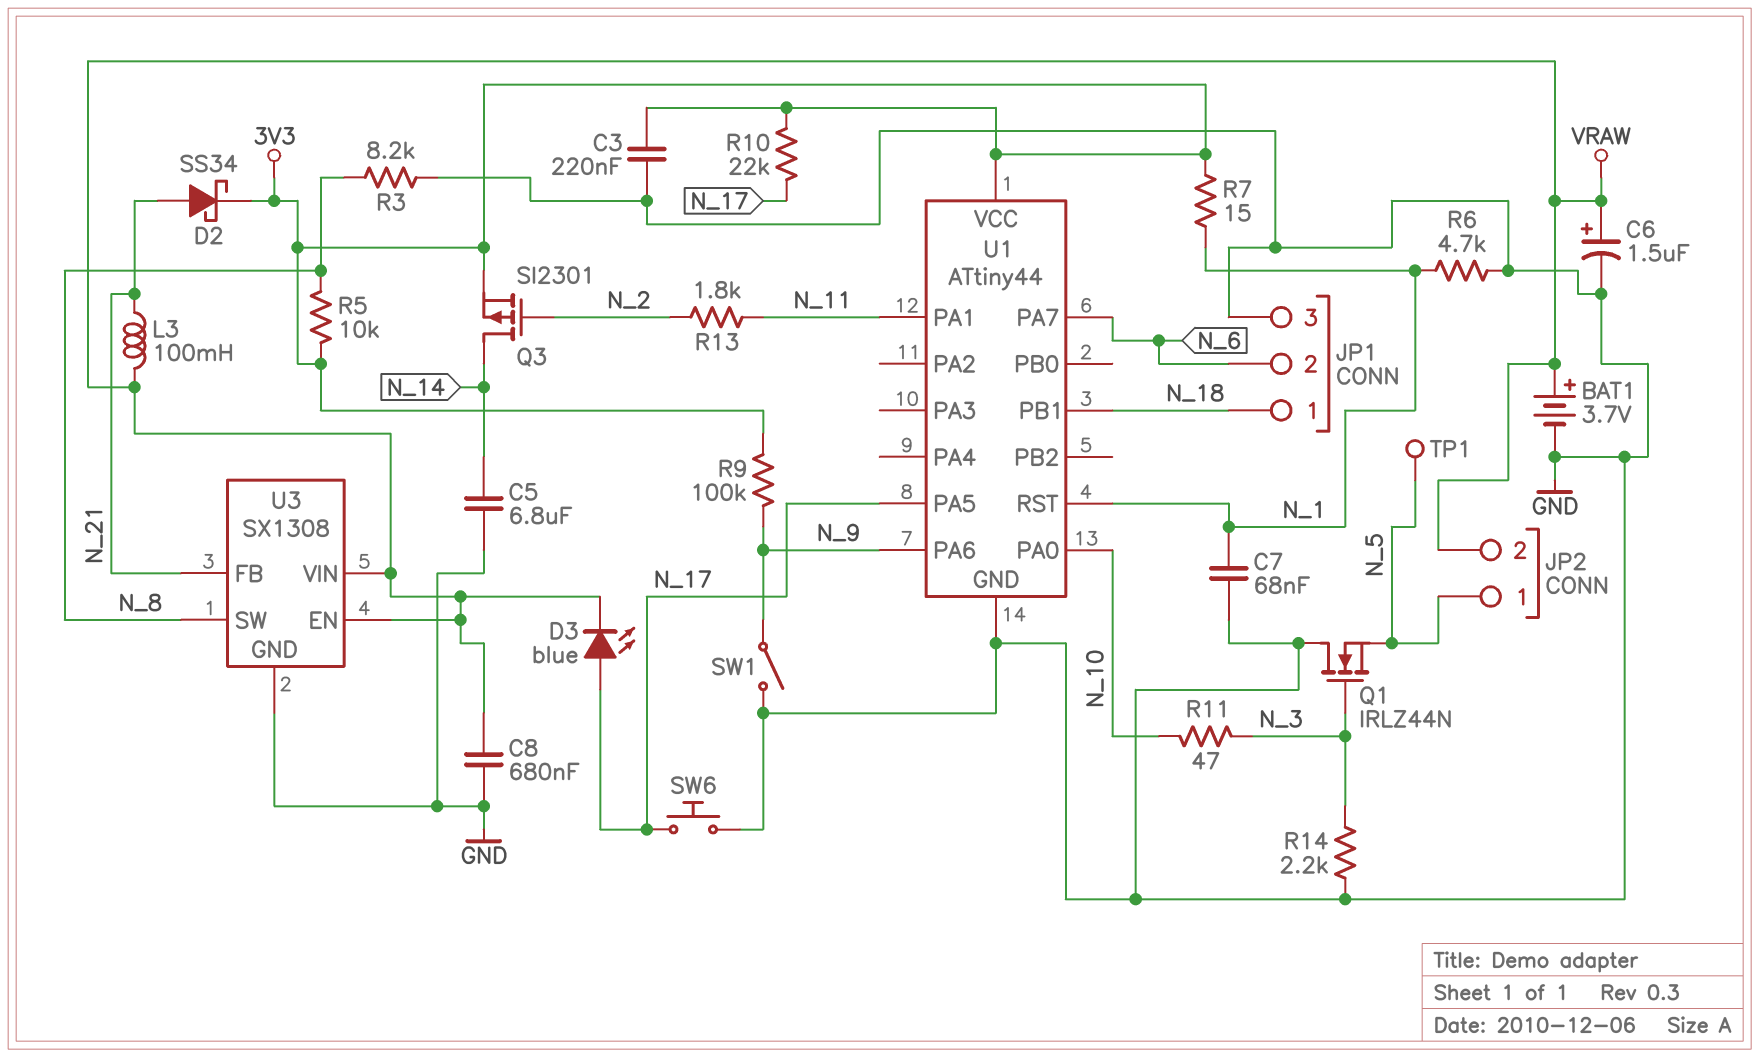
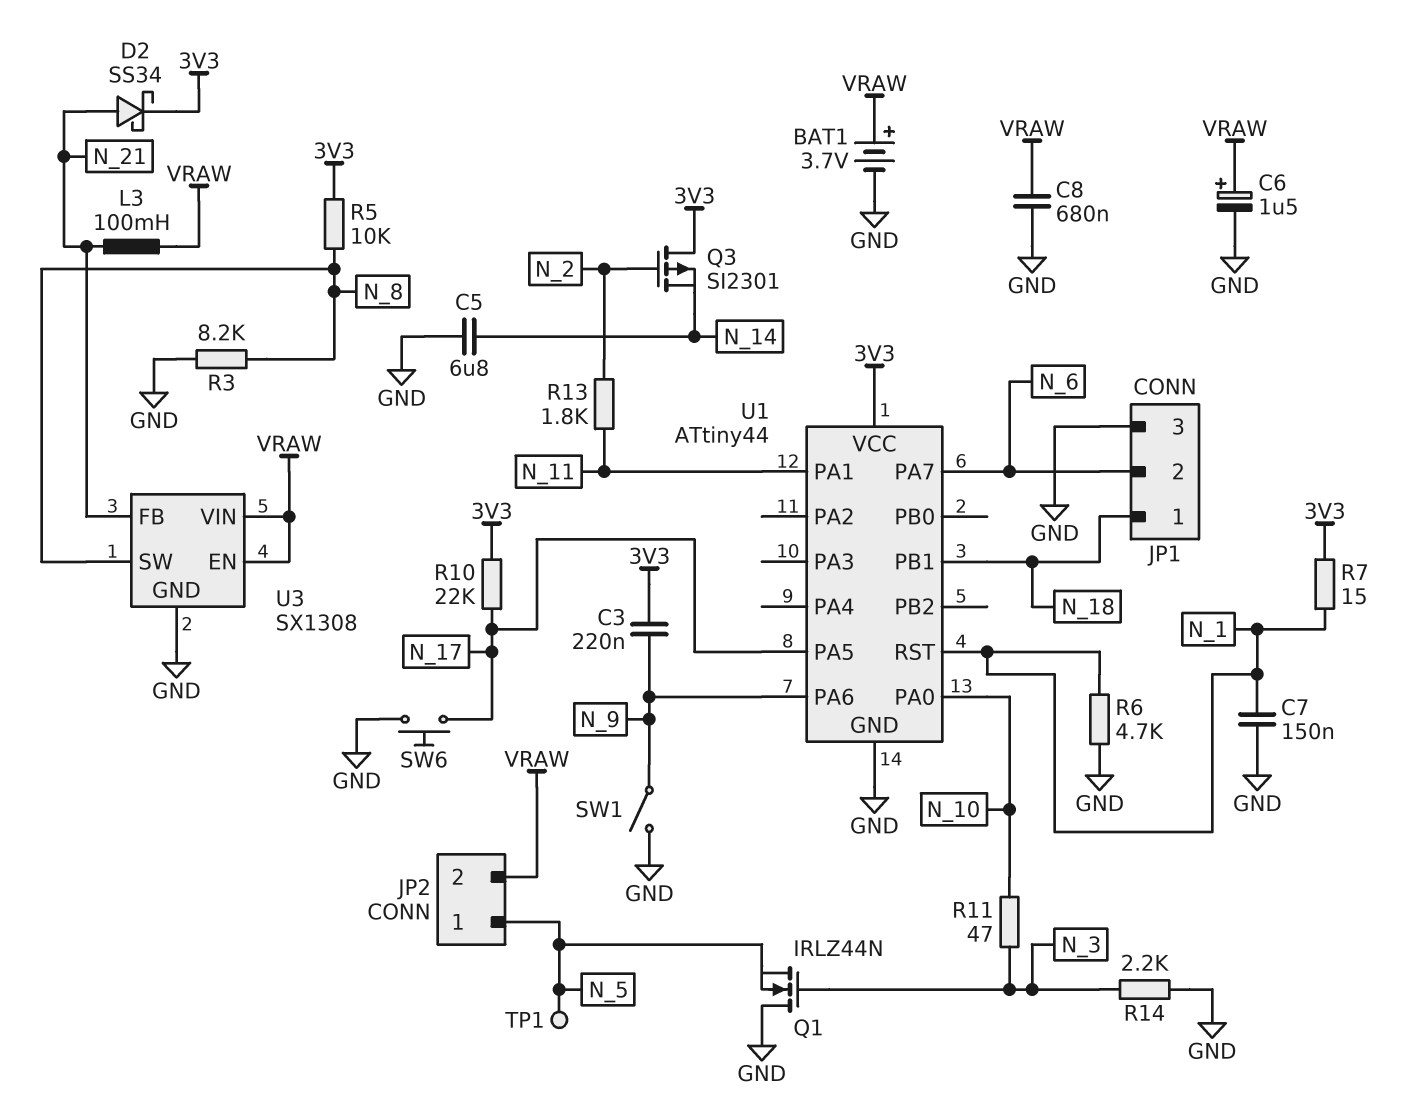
C3: 220nF (3V3, GND) -> 220nF (3V3, N_9)
C7: 68nF (GND, N_1) -> 150nF (GND, N_1)
D3: LED blue (A N_17, K VRAW) -> none
Q3: PMOS SI2301 (G N_2, D N_14, S 3V3) -> PMOS SI2301 (G N_2, D 3V3, S N_14)
R9: 100k (3V3, N_9) -> none

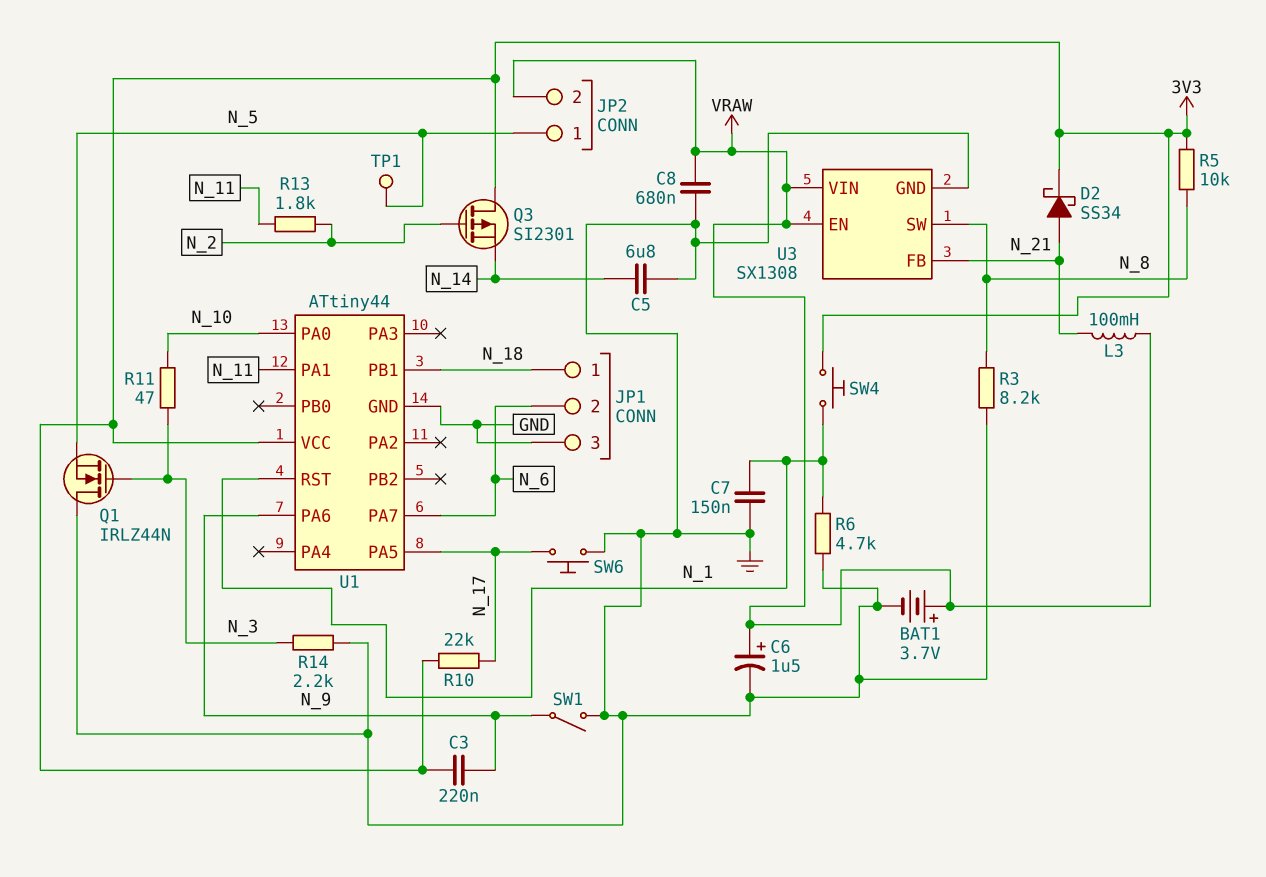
R7: 15 (3V3, N_1) -> none
SW4: none -> button (3V3, N_1)

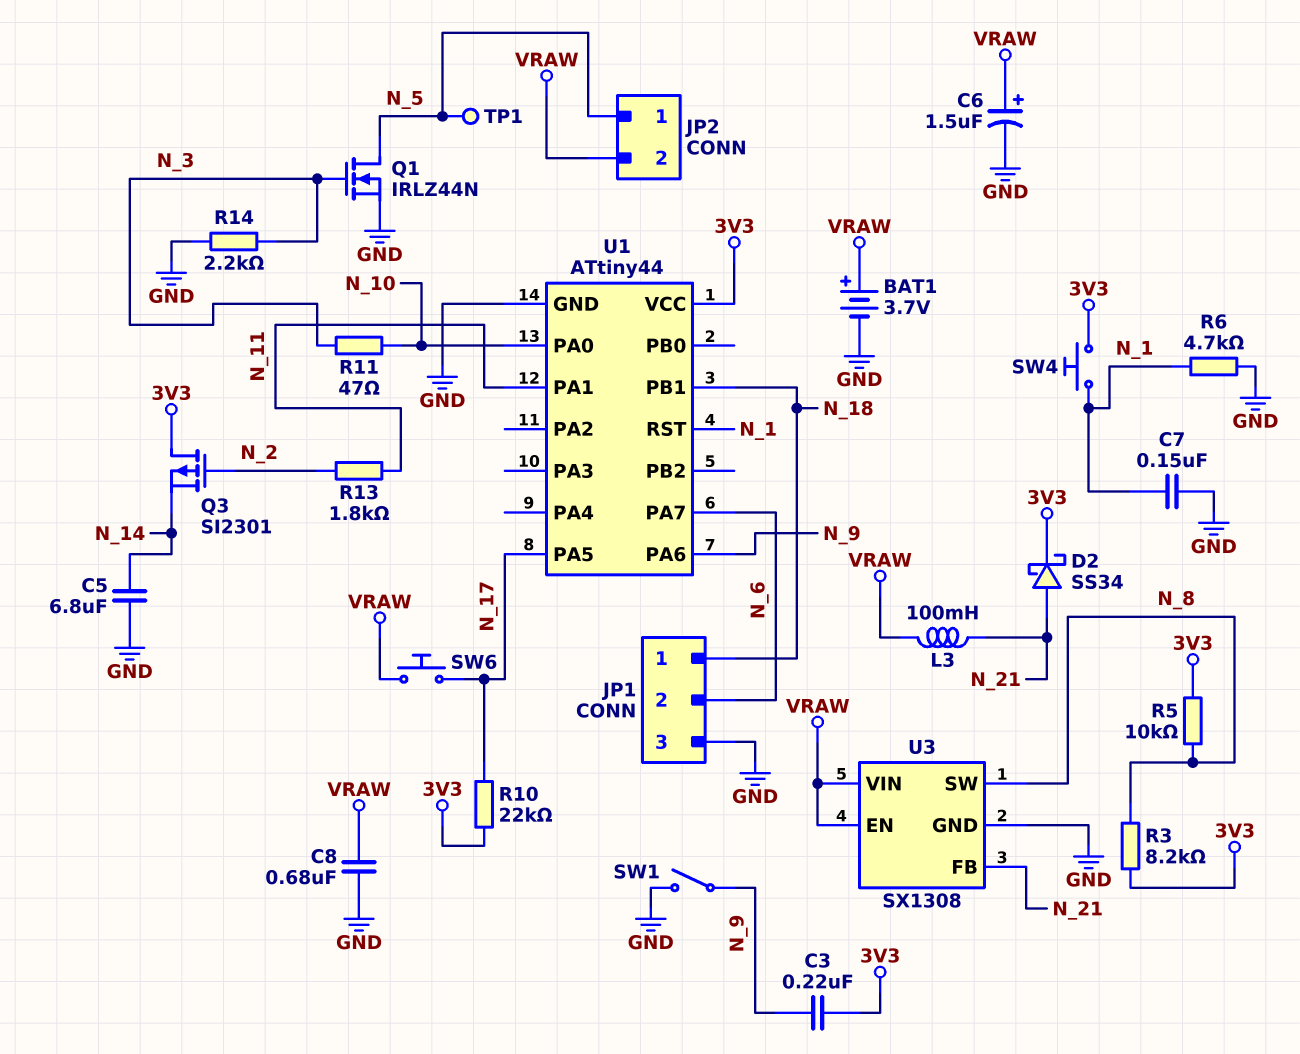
Q1: NMOS IRLZ44N (G N_3, D GND, S N_5) -> NMOS IRLZ44N (G N_3, D N_5, S GND)
R3: 8.2k (GND, N_8) -> 8.2k (3V3, N_8)
SW6: button (GND, N_17) -> button (N_17, VRAW)

